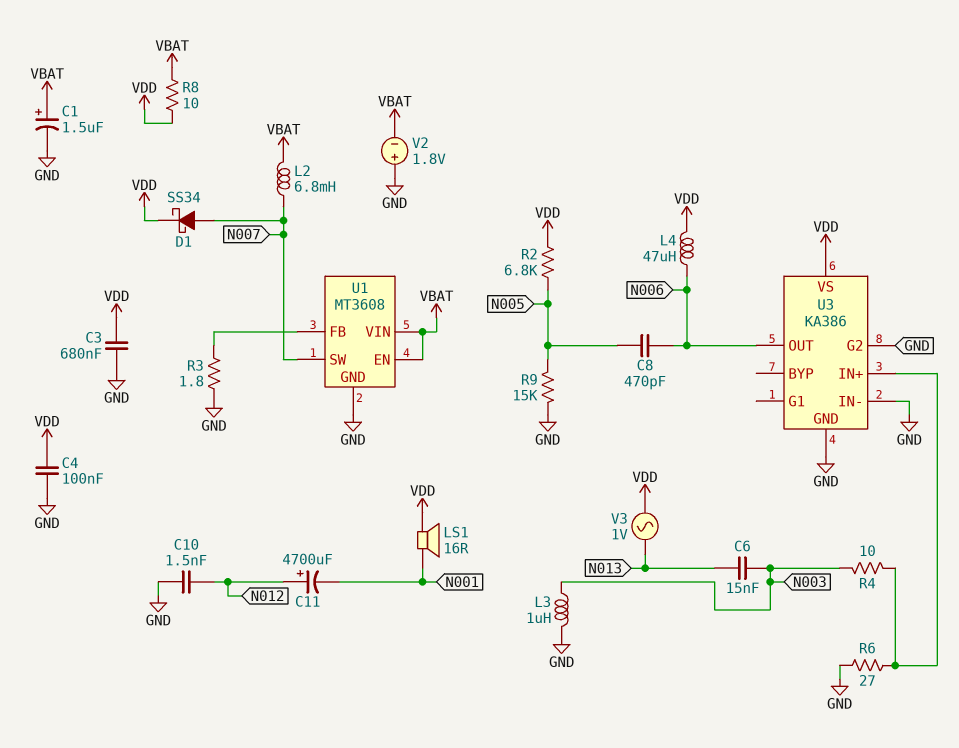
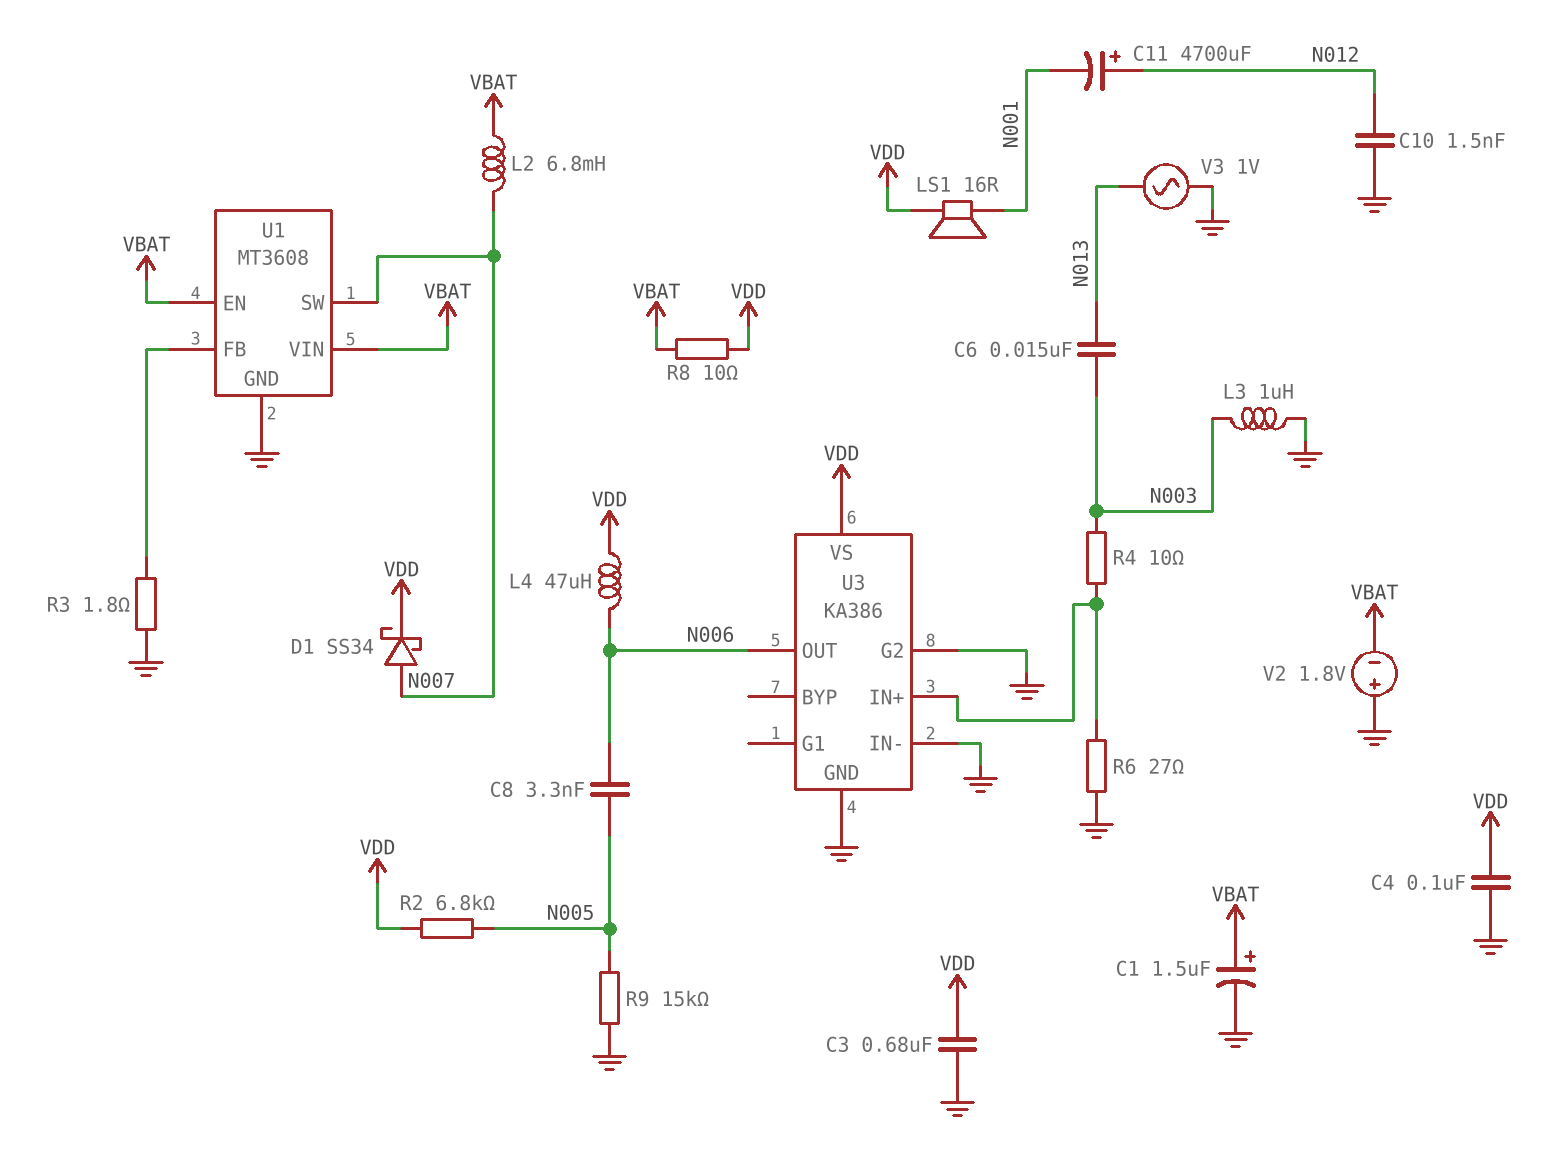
C8: 470pF (N005, N006) -> 3.3nF (N005, N006)
V3: AC 1V (N013, VDD) -> AC 1V (GND, N013)

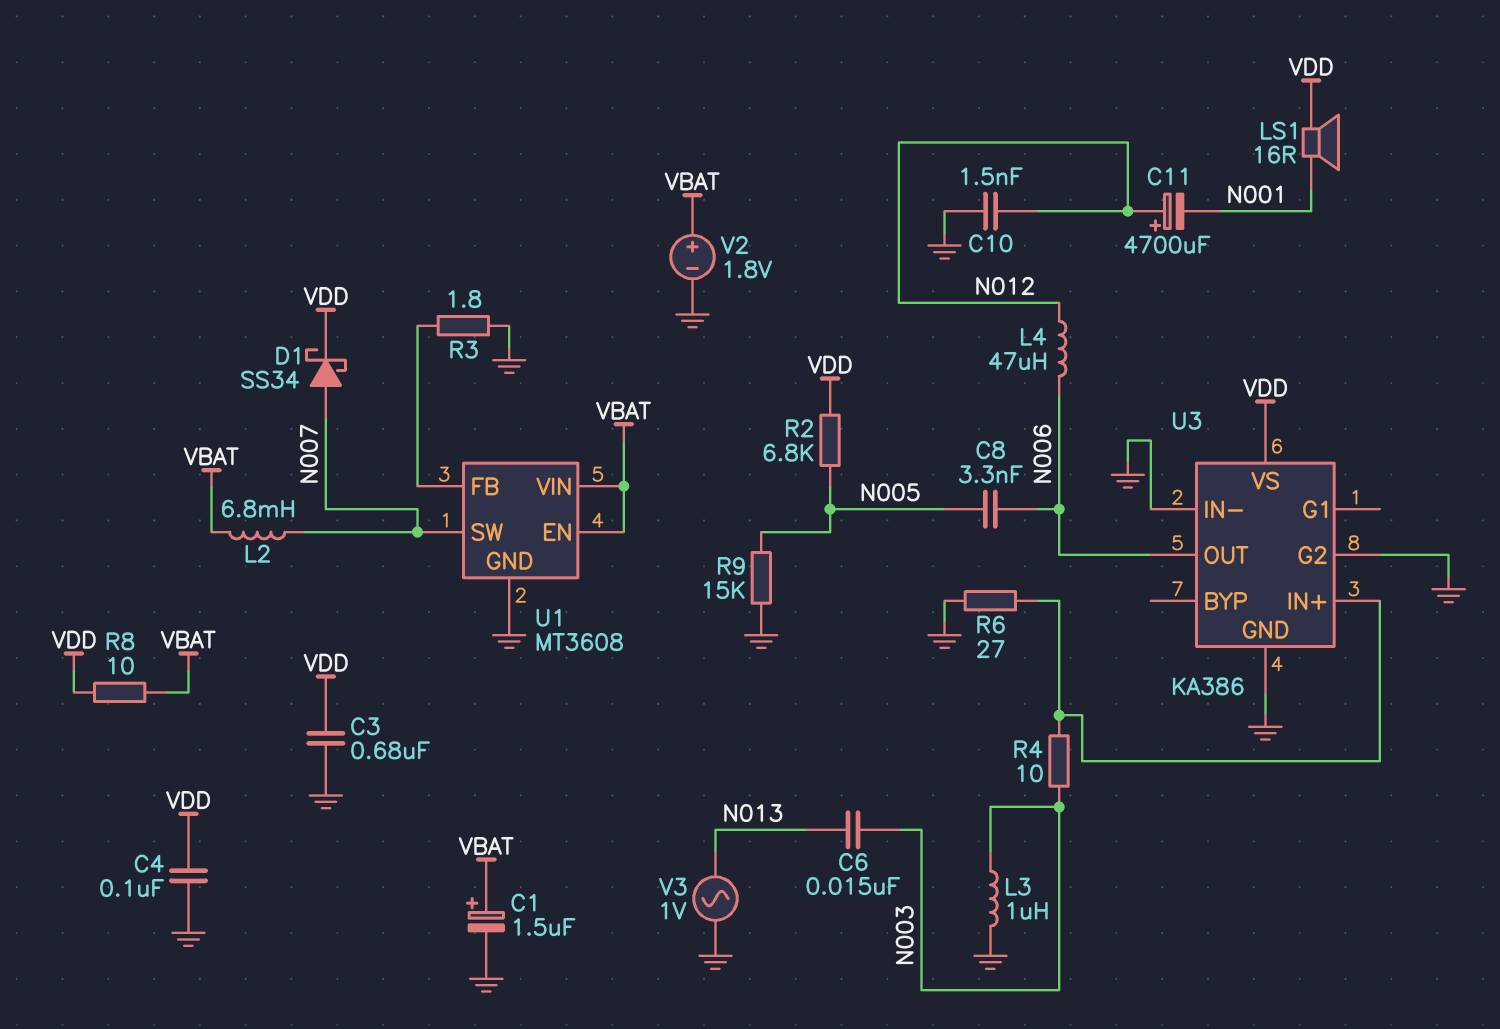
L4: 47uH (N006, VDD) -> 47uH (N006, N012)
V2: 1.8V (plus GND, minus VBAT) -> 1.8V (plus VBAT, minus GND)

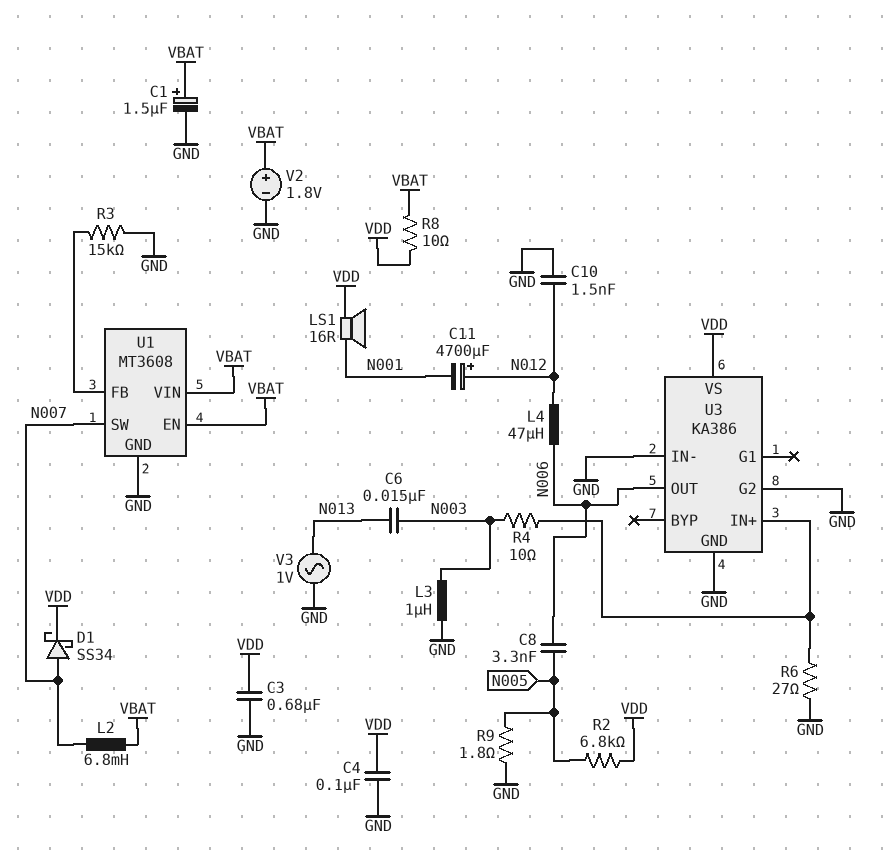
R3: 1.8 (GND, U1/FB) -> 15k (GND, U1/FB)
R9: 15k (GND, N005) -> 1.8 (GND, N005)

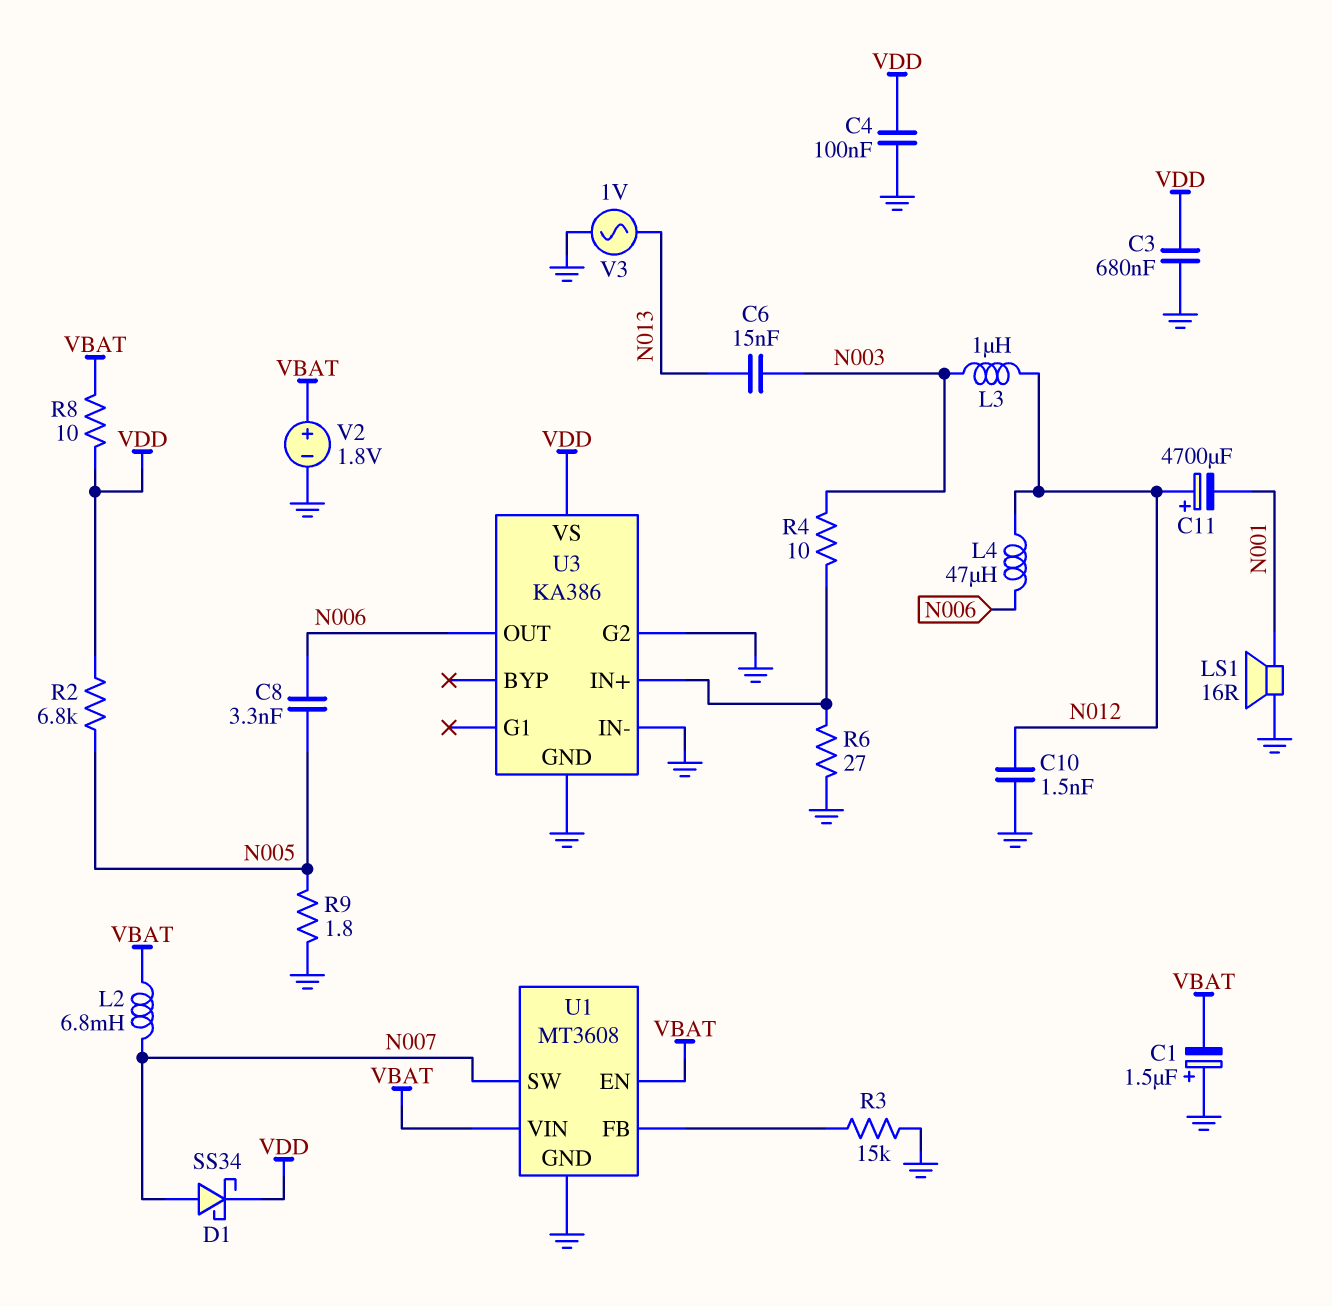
C1: 1.5uF (plus VBAT, minus GND) -> 1.5uF (plus GND, minus VBAT)
L3: 1uH (GND, N003) -> 1uH (N003, N012)
LS1: speaker 16R (N001, VDD) -> speaker 16R (GND, N001)

